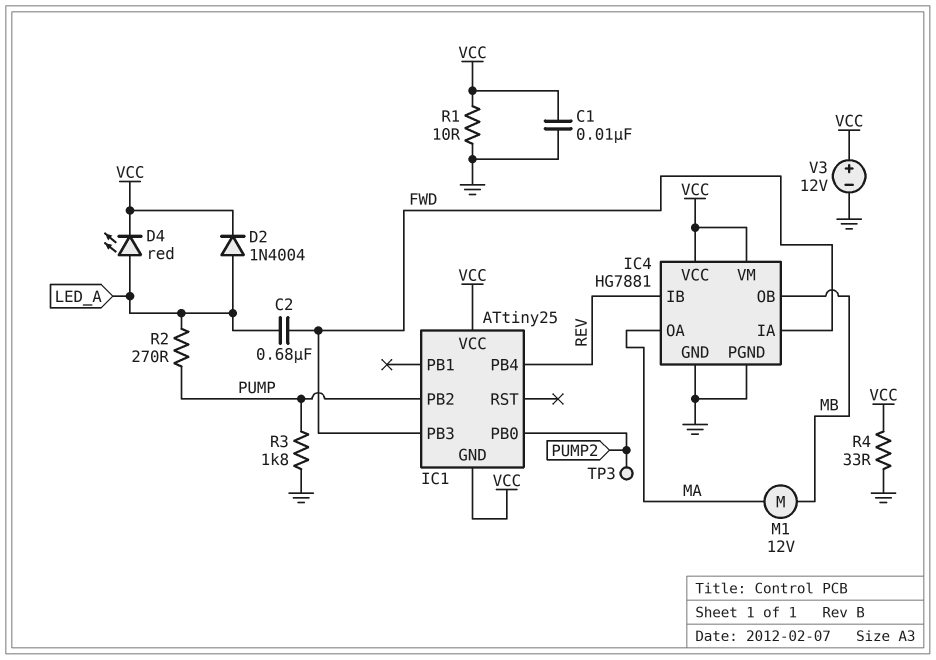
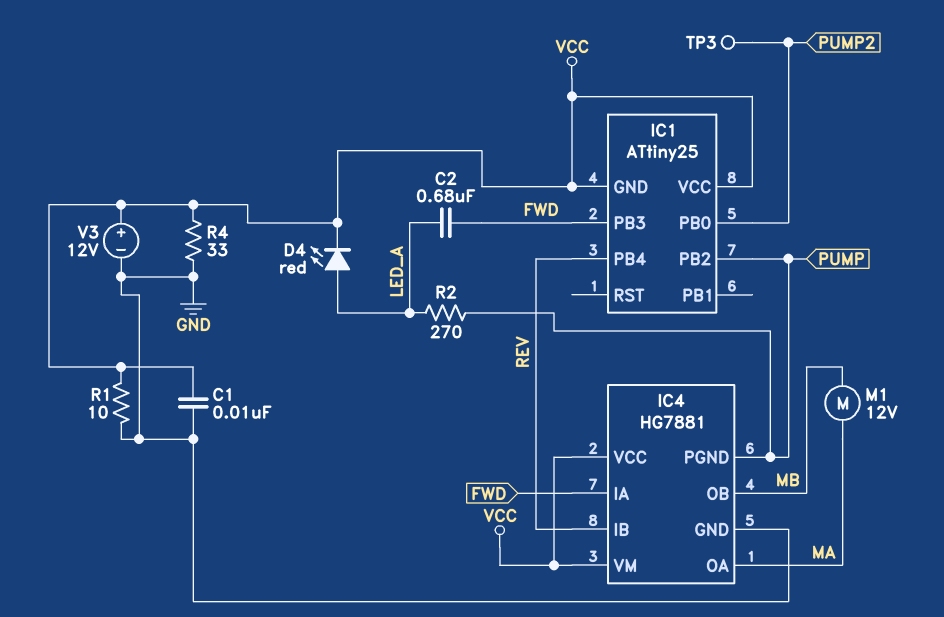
D2: diode 1N4004 (A LED_A, K VCC) -> none
IC4 pin PGND: GND -> PUMP
R3: 1.8k (GND, PUMP) -> none

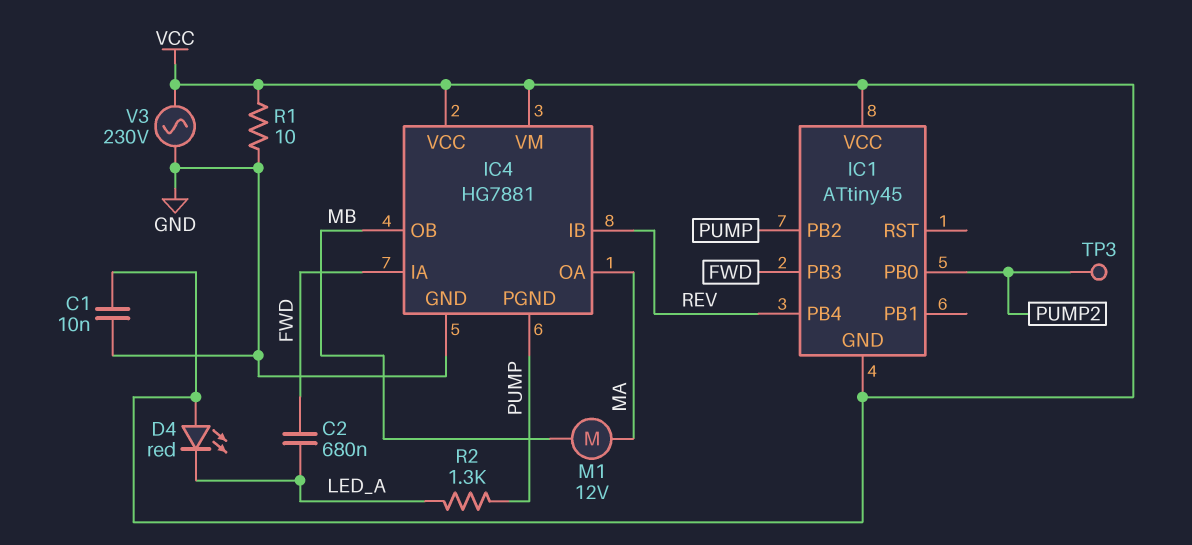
D4: LED red (A LED_A, K VCC) -> LED red (A VCC, K LED_A)
IC1: ATtiny25 -> ATtiny45
R2: 270 (LED_A, PUMP) -> 1.3k (LED_A, PUMP)
R4: 33 (GND, VCC) -> none
V3: 12V (plus VCC, minus GND) -> AC 230V (GND, VCC)

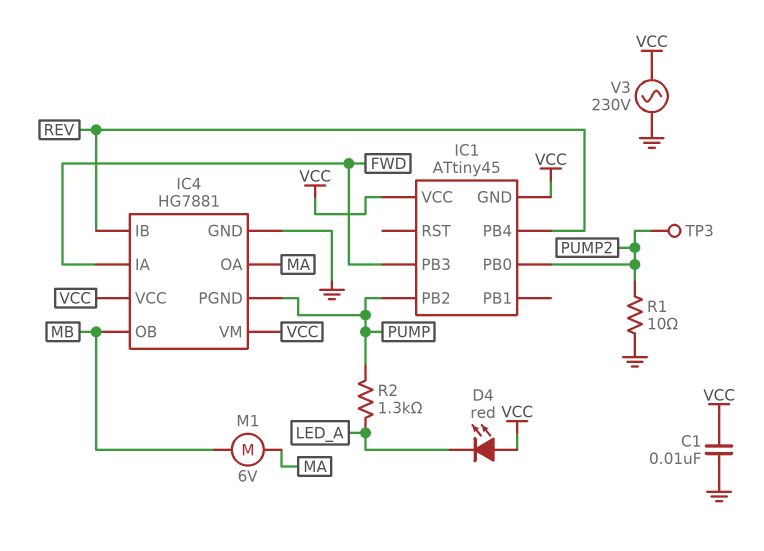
C2: 680nF (FWD, LED_A) -> none
M1: motor 12V (MA, MB) -> motor 6V (MA, MB)
R1: 10 (GND, VCC) -> 10 (GND, PUMP2)

